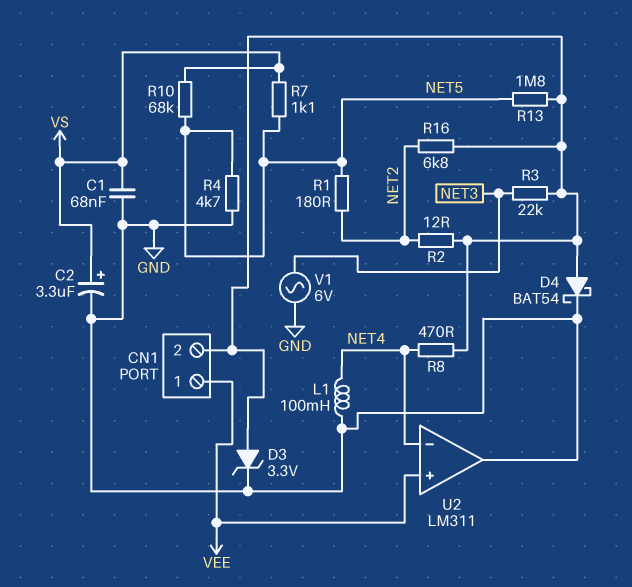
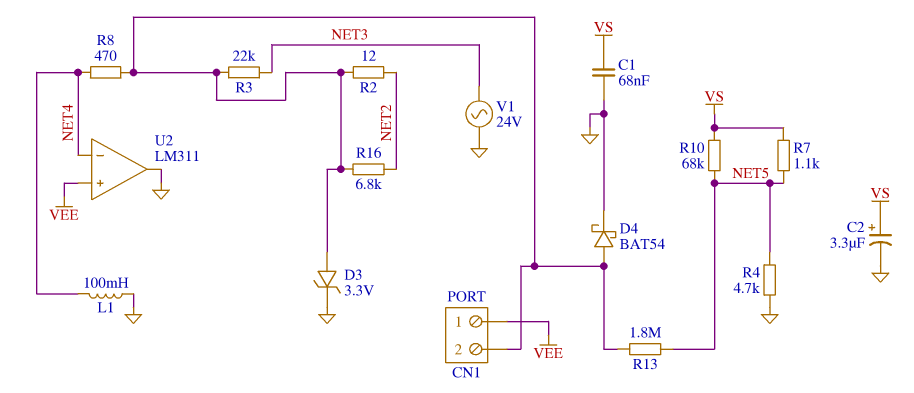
R1: 180 (NET2, NET5) -> none
V1: AC 6V (GND, NET3) -> AC 24V (GND, NET3)

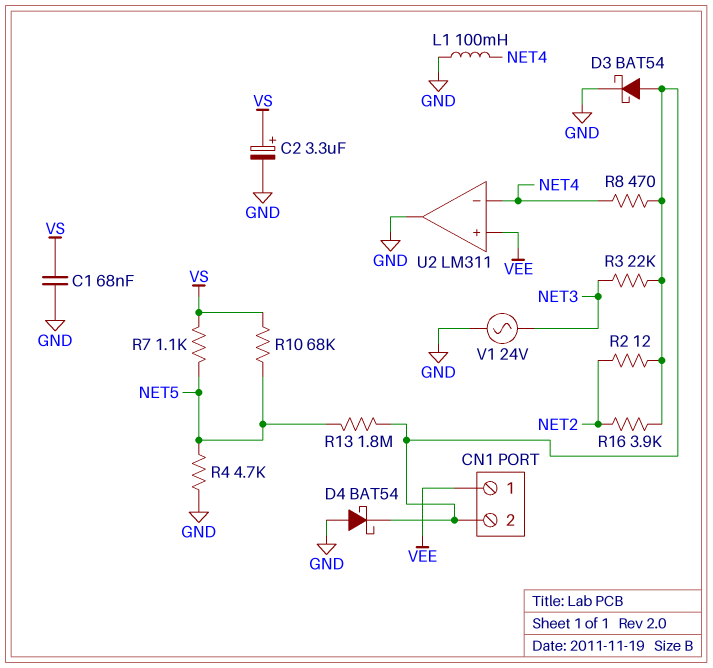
D3: zener 3.3V (A CN1/2, K GND) -> schottky BAT54 (A CN1/2, K GND)
D4: schottky BAT54 (A CN1/2, K GND) -> schottky BAT54 (A GND, K CN1/2)
R16: 6.8k (CN1/2, NET2) -> 3.9k (CN1/2, NET2)

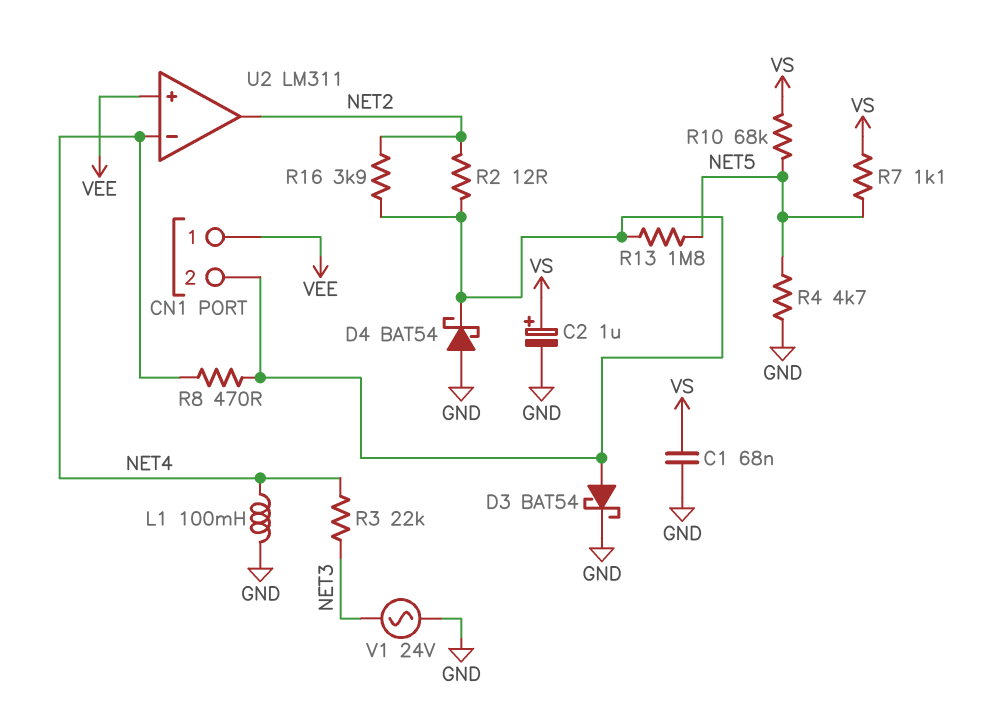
C2: 3.3uF (plus VS, minus GND) -> 1uF (plus VS, minus GND)
R3: 22k (CN1/2, NET3) -> 22k (NET3, NET4)
U2 pin out: GND -> NET2

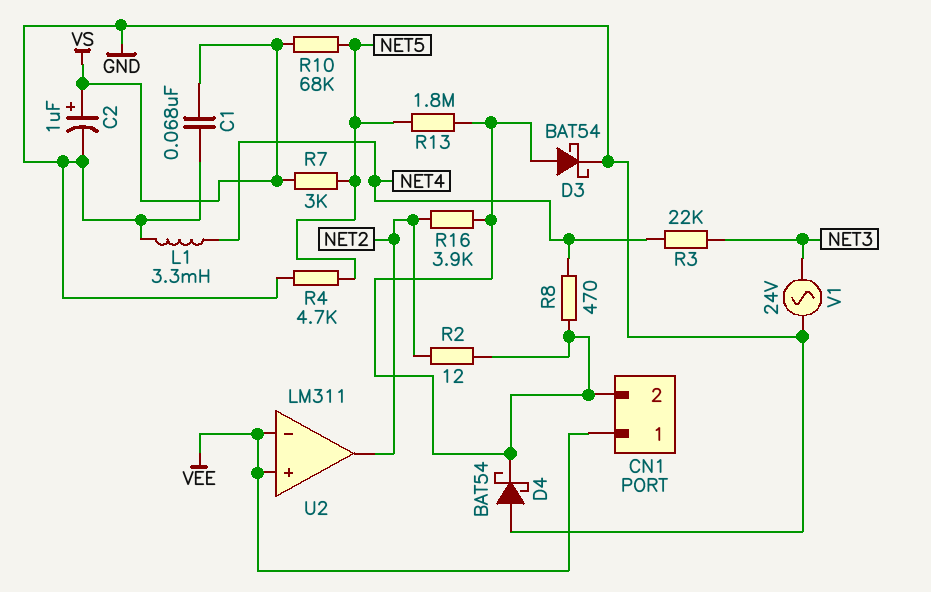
L1: 100mH (GND, NET4) -> 3.3mH (GND, NET4)
R7: 1.1k (NET5, VS) -> 3k (NET5, VS)
U2 pin in-: NET4 -> VEE

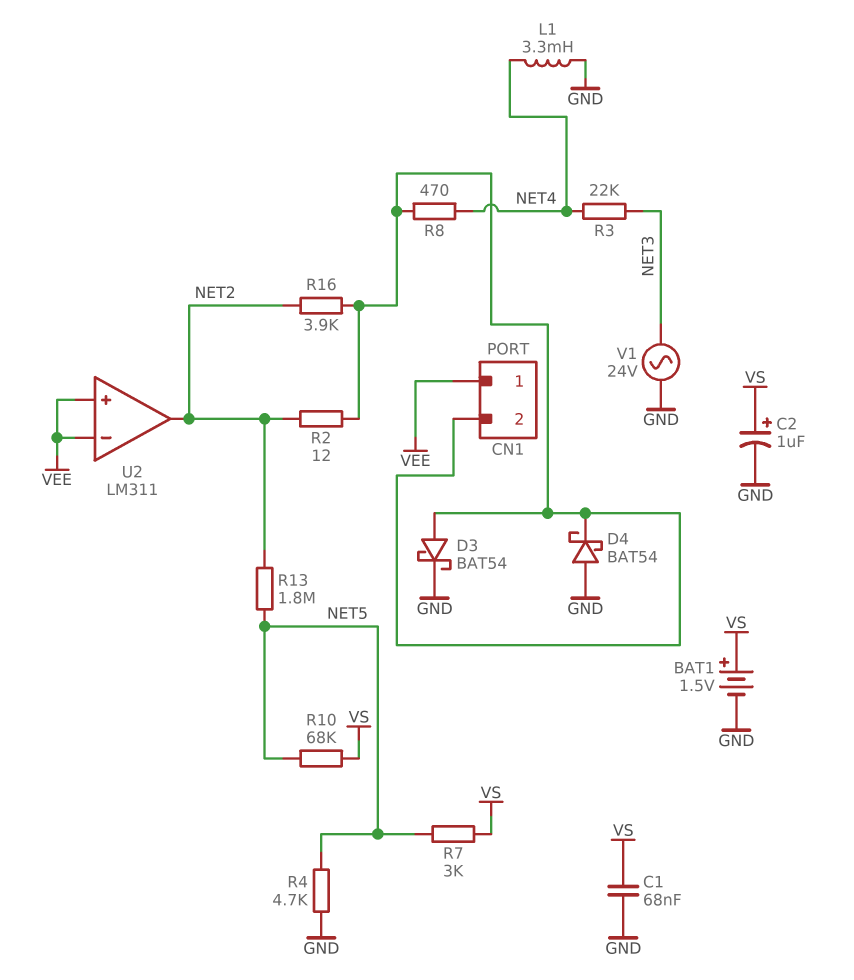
BAT1: none -> 1.5V (plus VS, minus GND)
R13: 1.8M (CN1/2, NET5) -> 1.8M (NET2, NET5)

